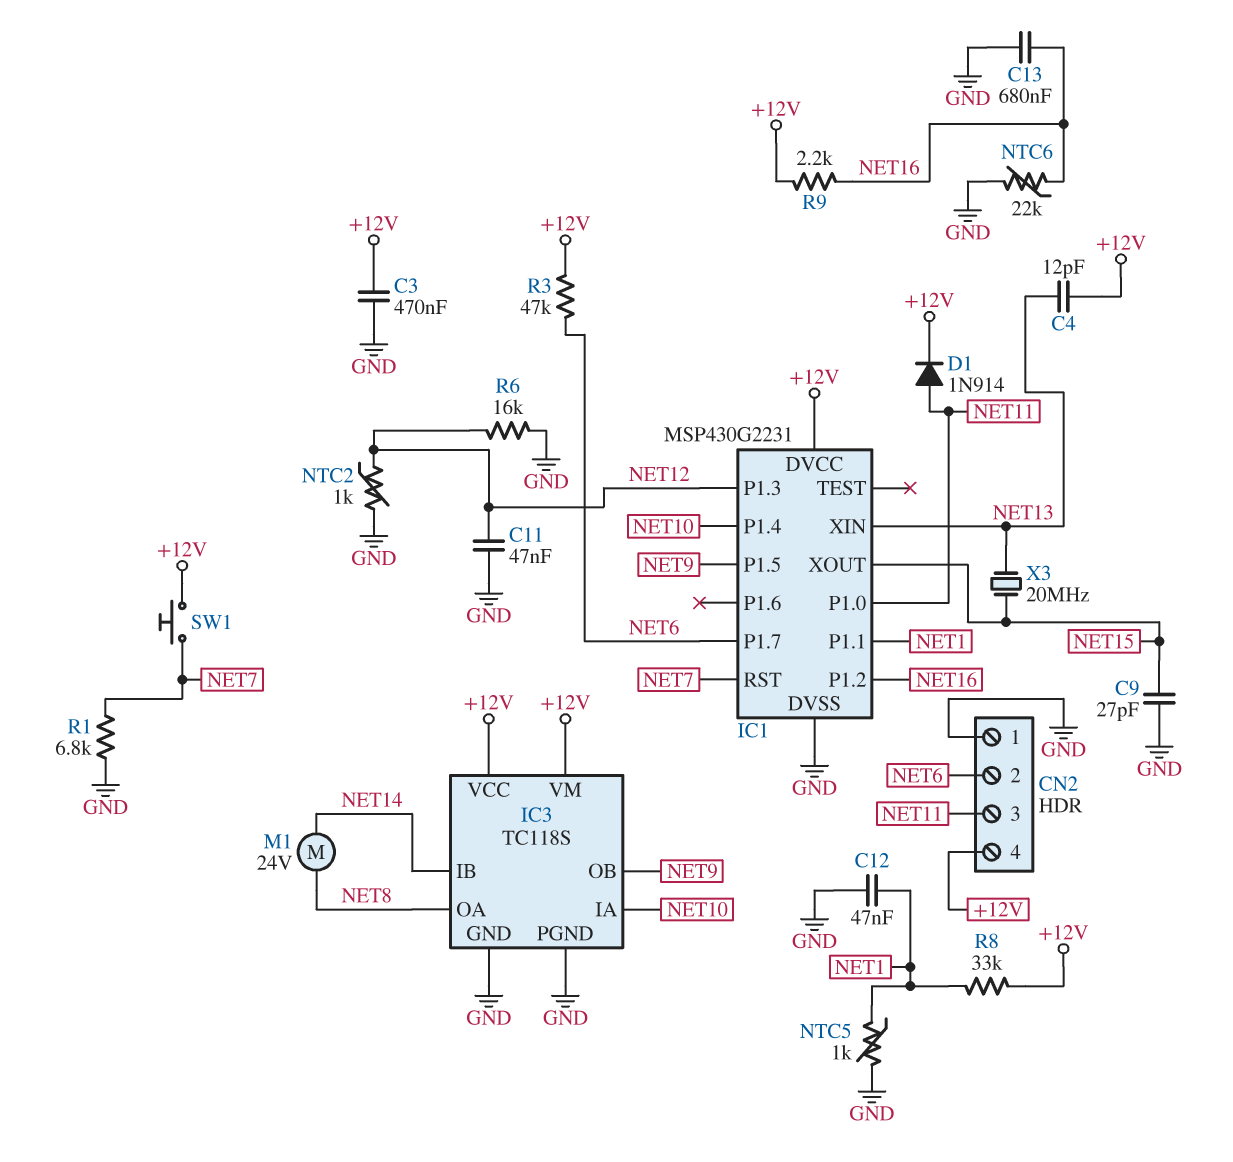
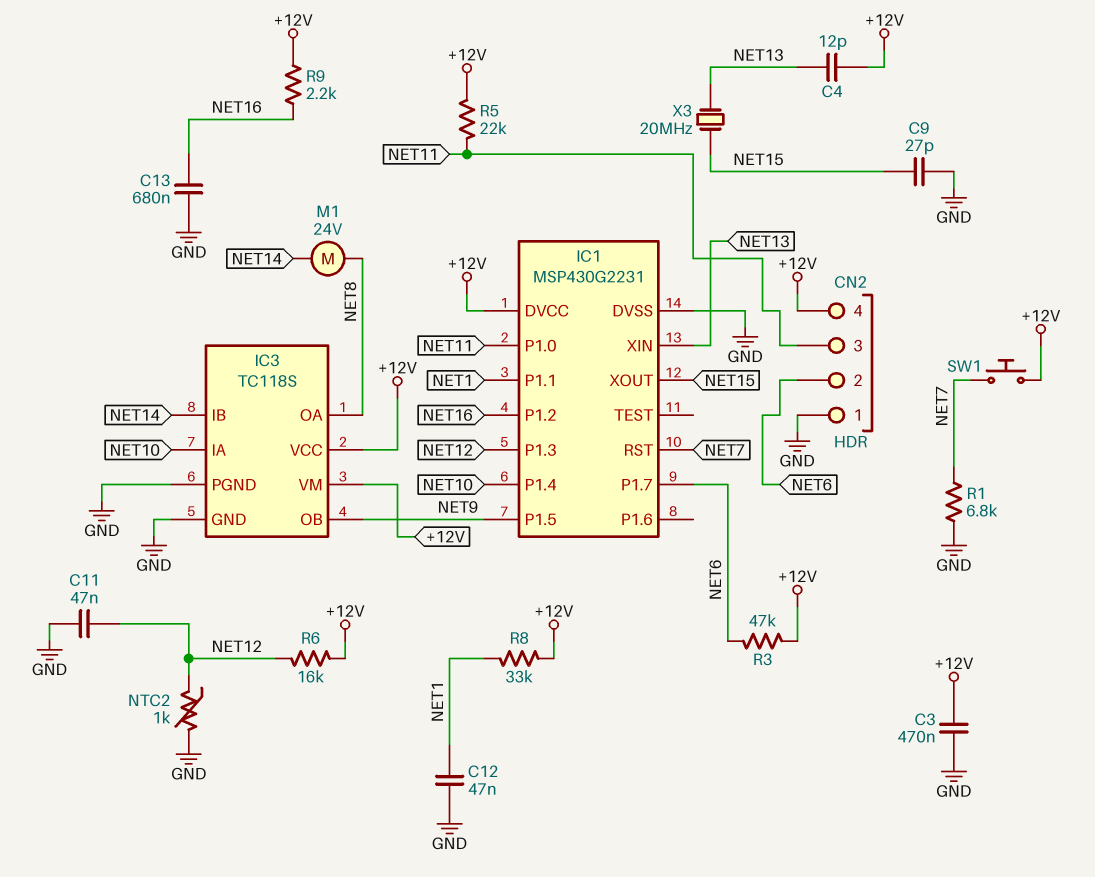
D1: diode 1N914 (A NET11, K +12V) -> none
NTC5: 1k (GND, NET1) -> none
NTC6: 22k (GND, NET16) -> none
R5: none -> 22k (+12V, NET11)
R6: 16k (GND, NET12) -> 16k (+12V, NET12)

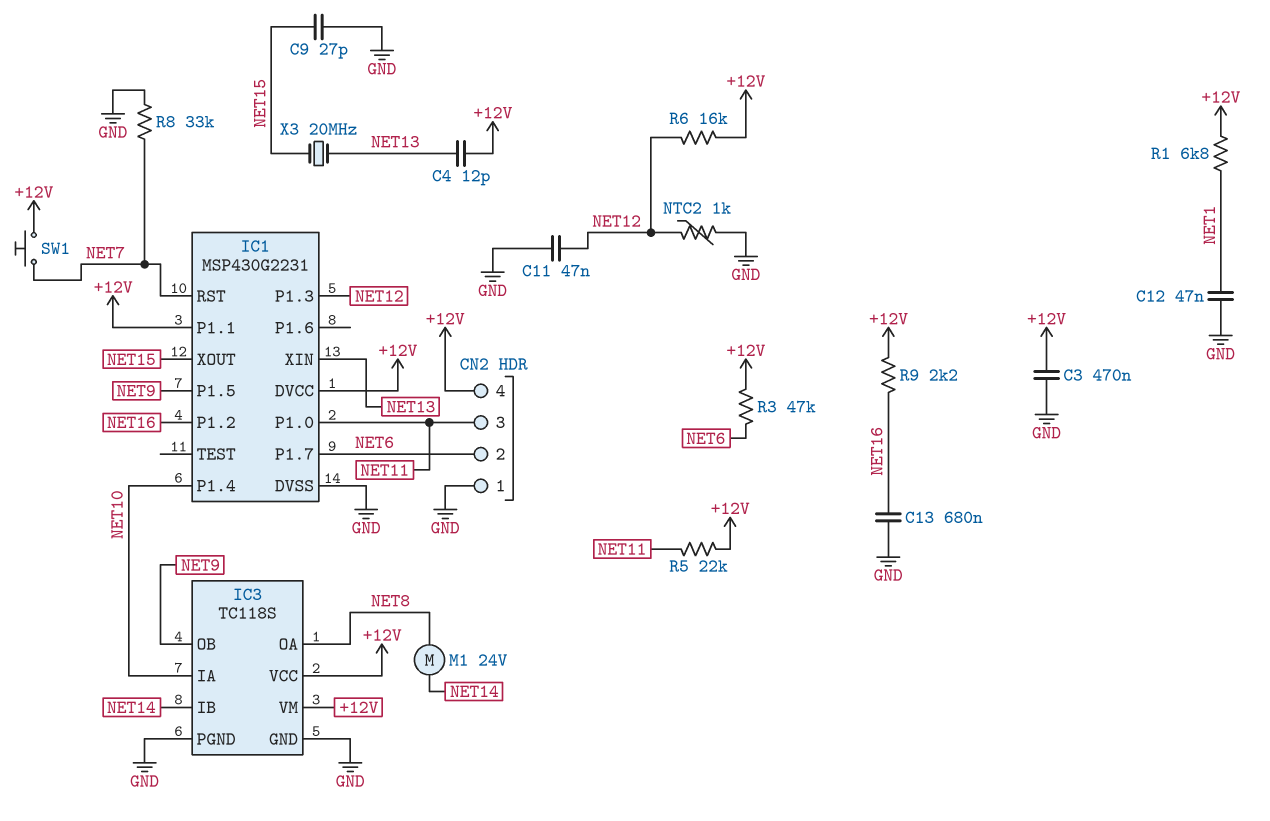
IC1 pin P1.1: NET1 -> +12V
R1: 6.8k (GND, NET7) -> 6.8k (+12V, NET1)
R8: 33k (+12V, NET1) -> 33k (GND, NET7)

